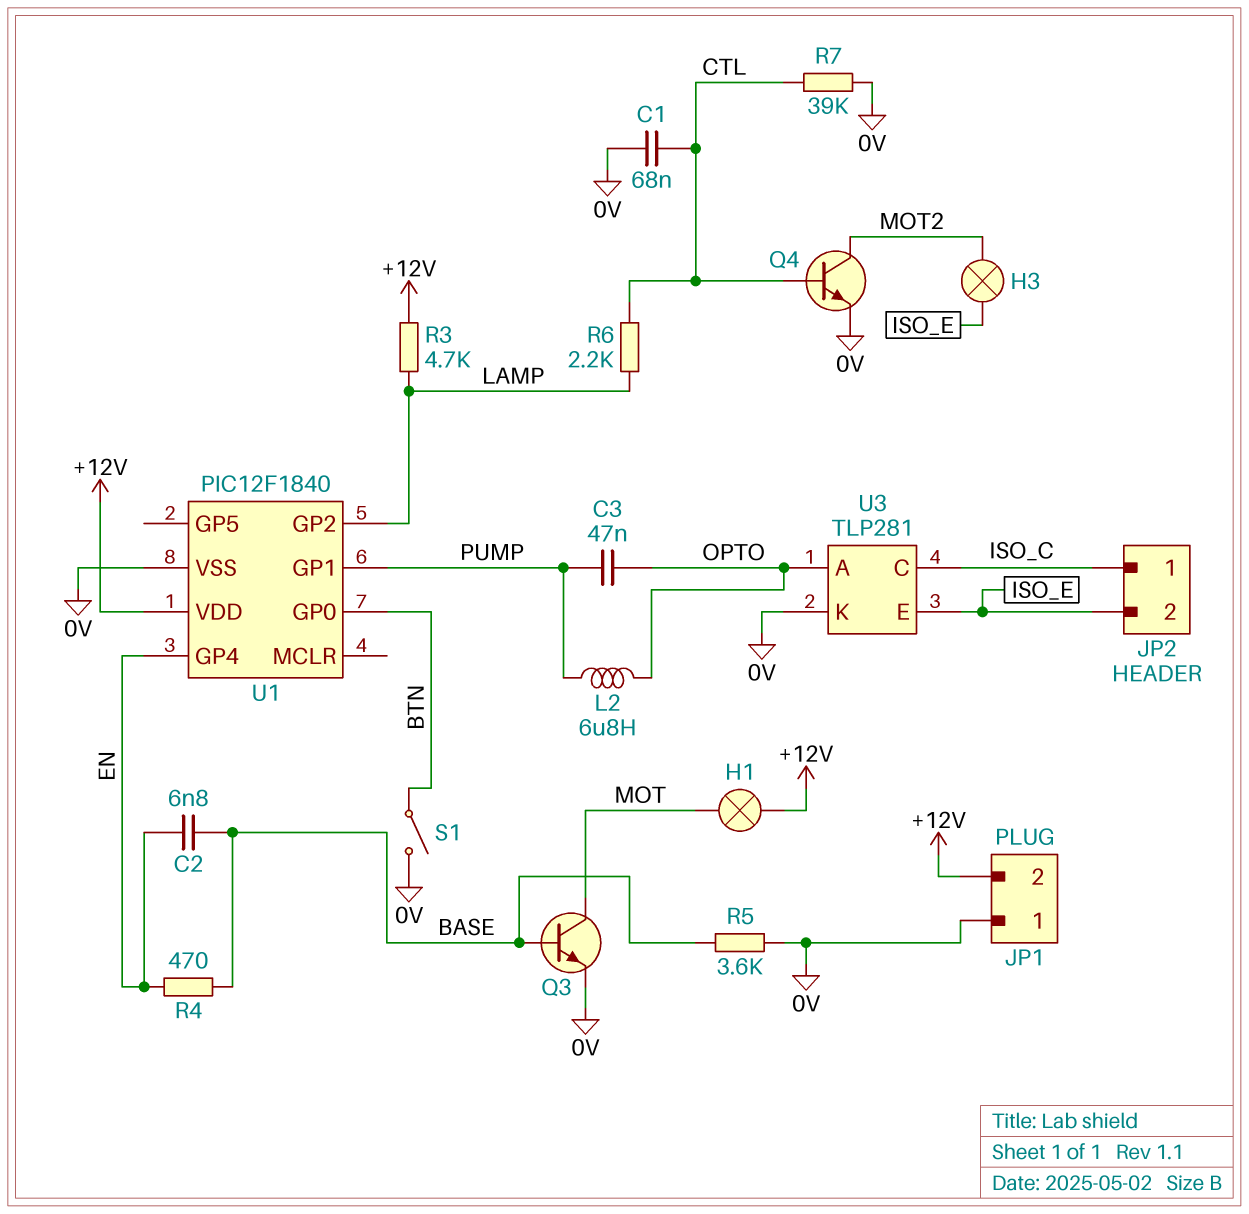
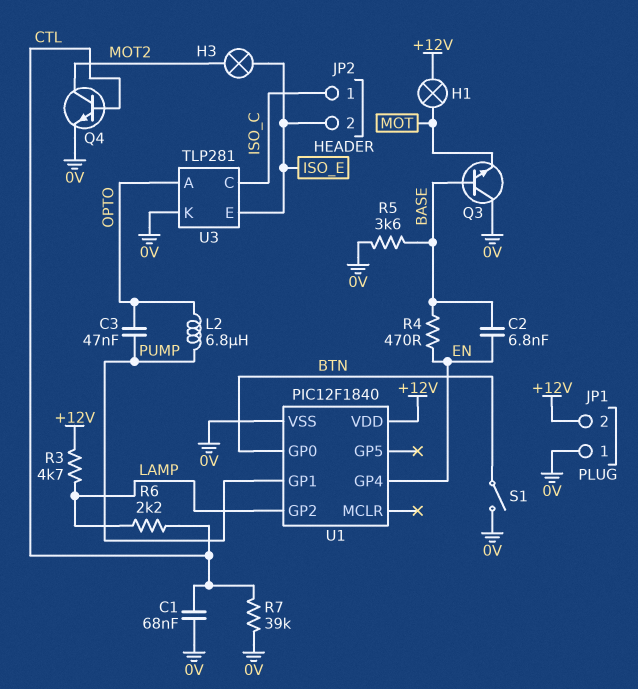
Q3: NPN (B BASE, C MOT, E 0V) -> NPN (B BASE, C 0V, E MOT)

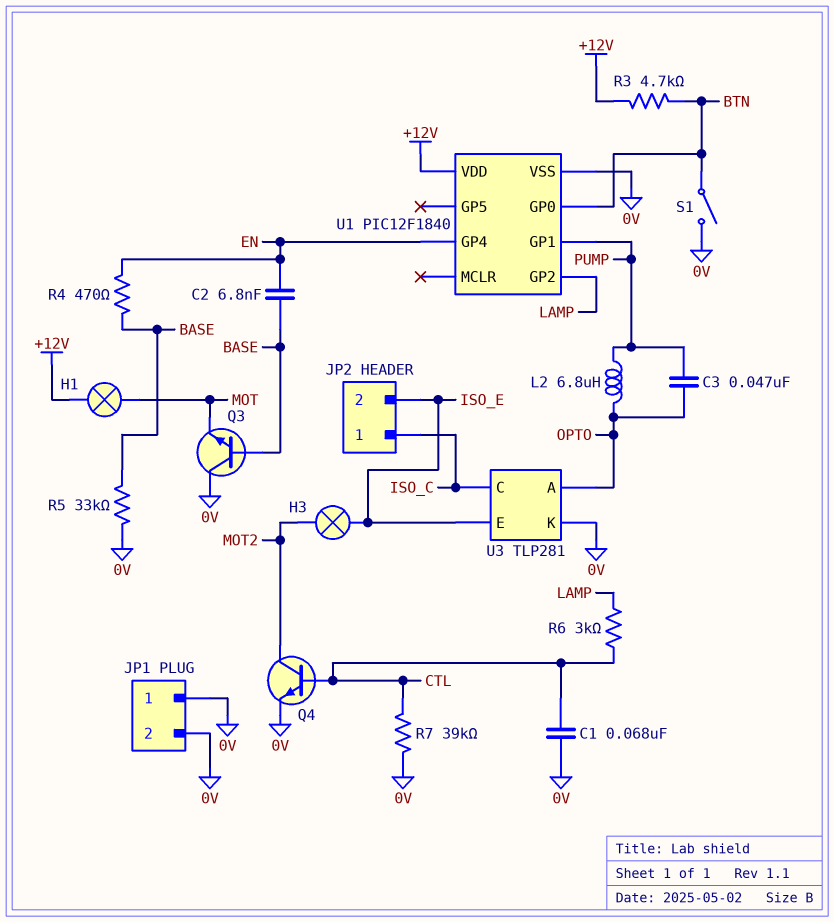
JP1 pin 2: +12V -> 0V
R3: 4.7k (+12V, LAMP) -> 4.7k (+12V, BTN)
R5: 3.6k (0V, BASE) -> 33k (0V, BASE)
R6: 2.2k (CTL, LAMP) -> 3k (CTL, LAMP)

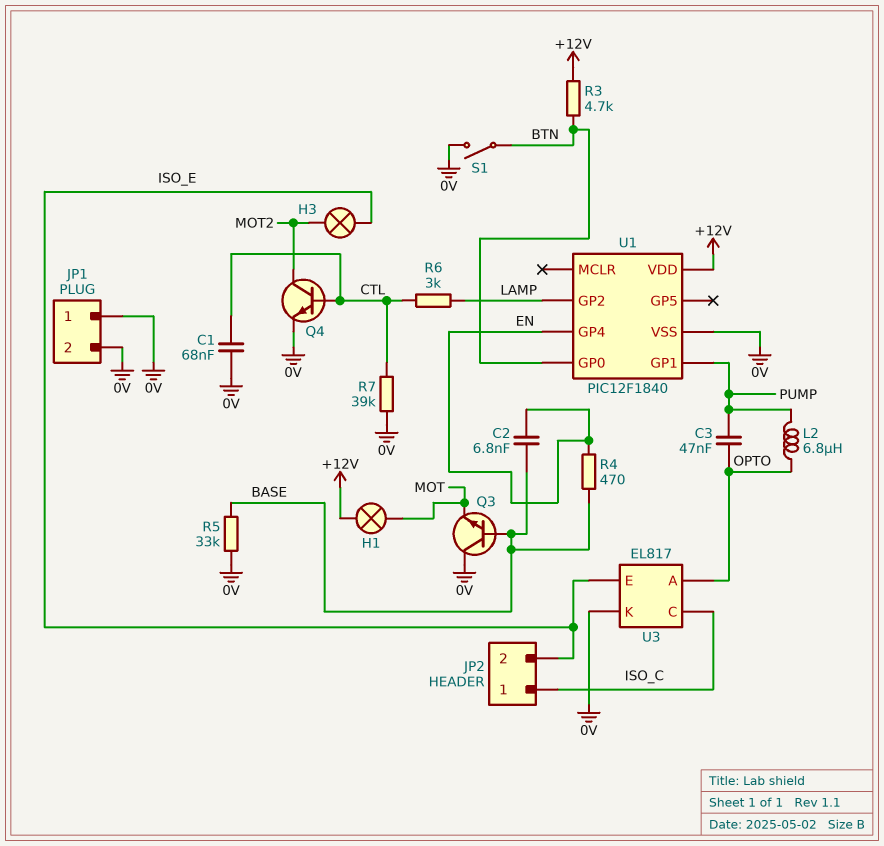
U3: TLP281 -> EL817

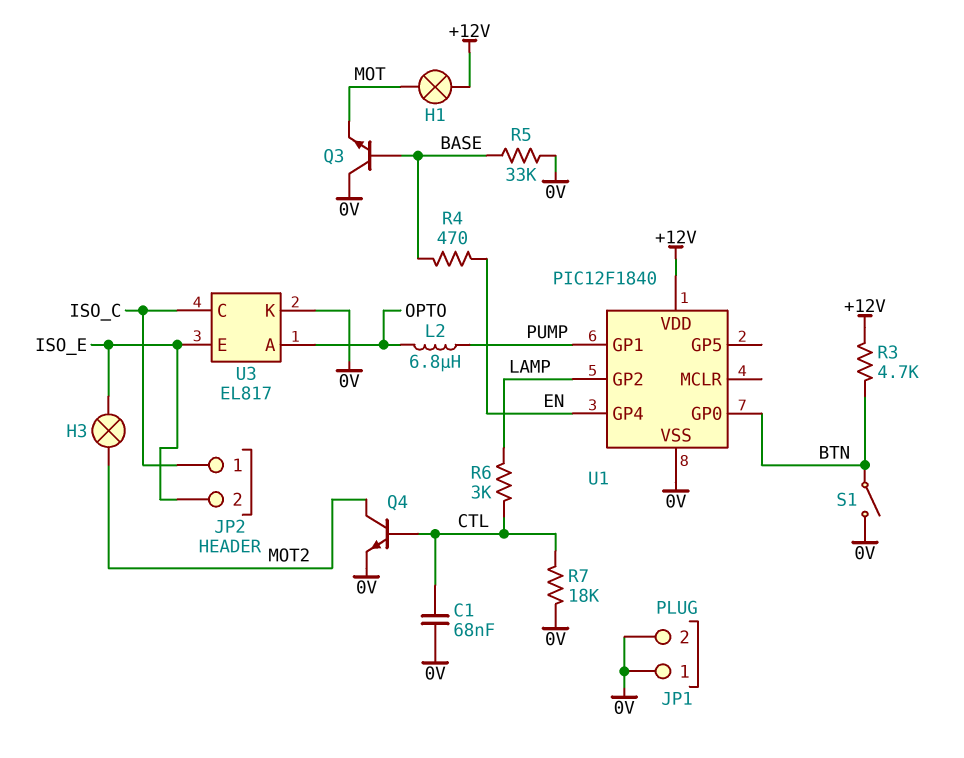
C2: 6.8nF (BASE, EN) -> none
C3: 47nF (OPTO, PUMP) -> none
R7: 39k (0V, CTL) -> 18k (0V, CTL)

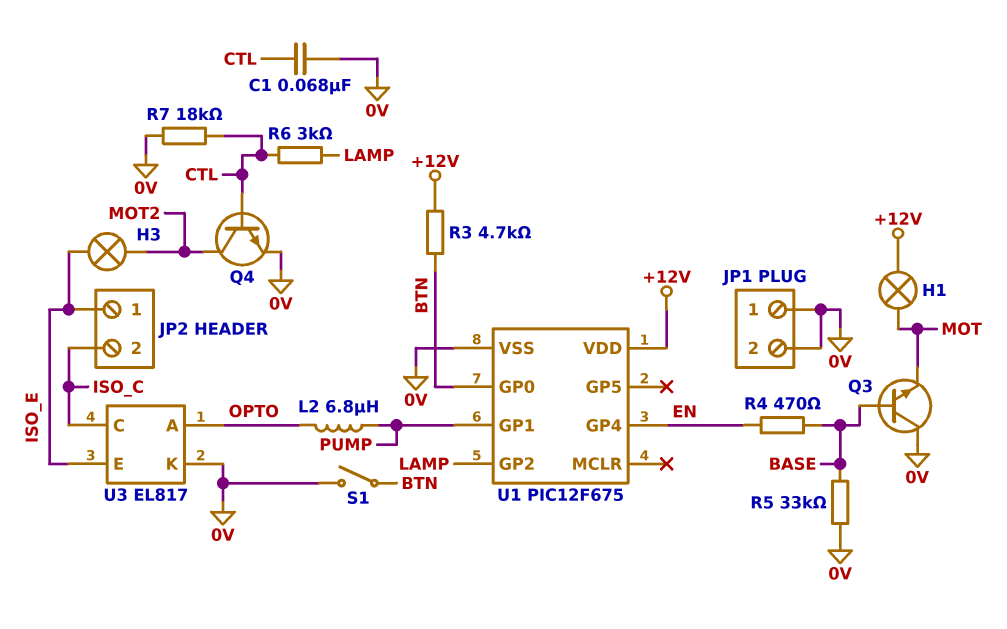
JP2 pin 1: ISO_C -> ISO_E
JP2 pin 2: ISO_E -> ISO_C
U1: PIC12F1840 -> PIC12F675

